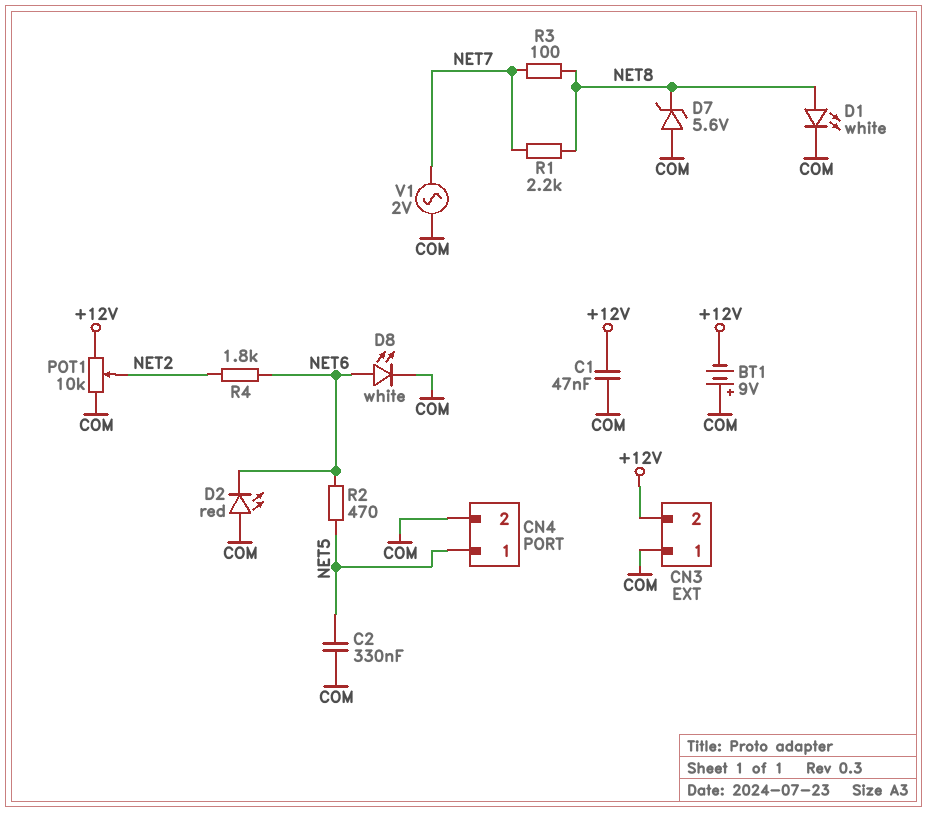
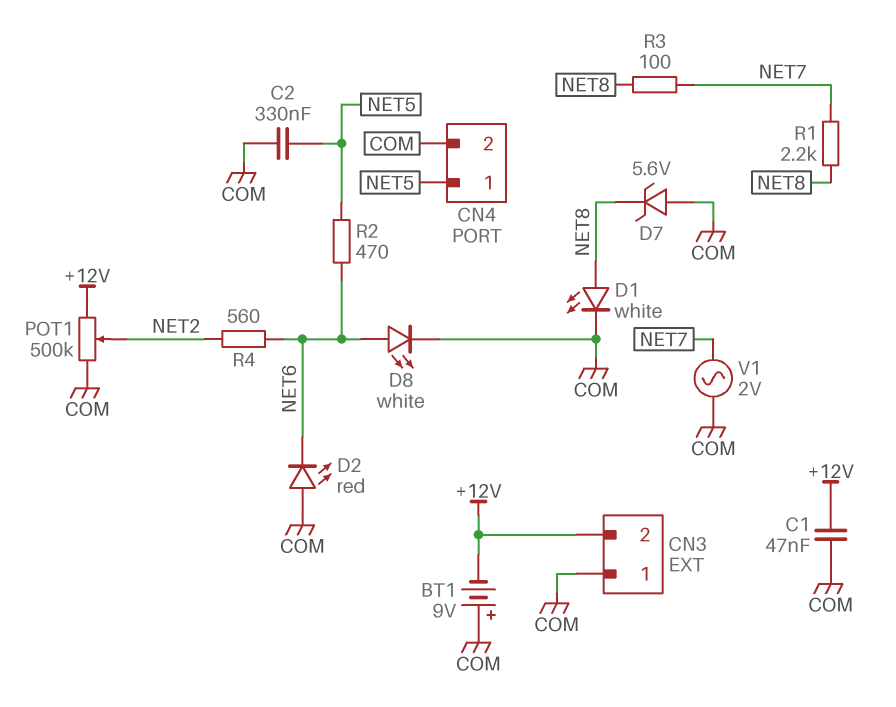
POT1: 10k (+12V, COM, wiper NET2) -> 500k (+12V, COM, wiper NET2)
R4: 1.8k (NET2, NET6) -> 560 (NET2, NET6)

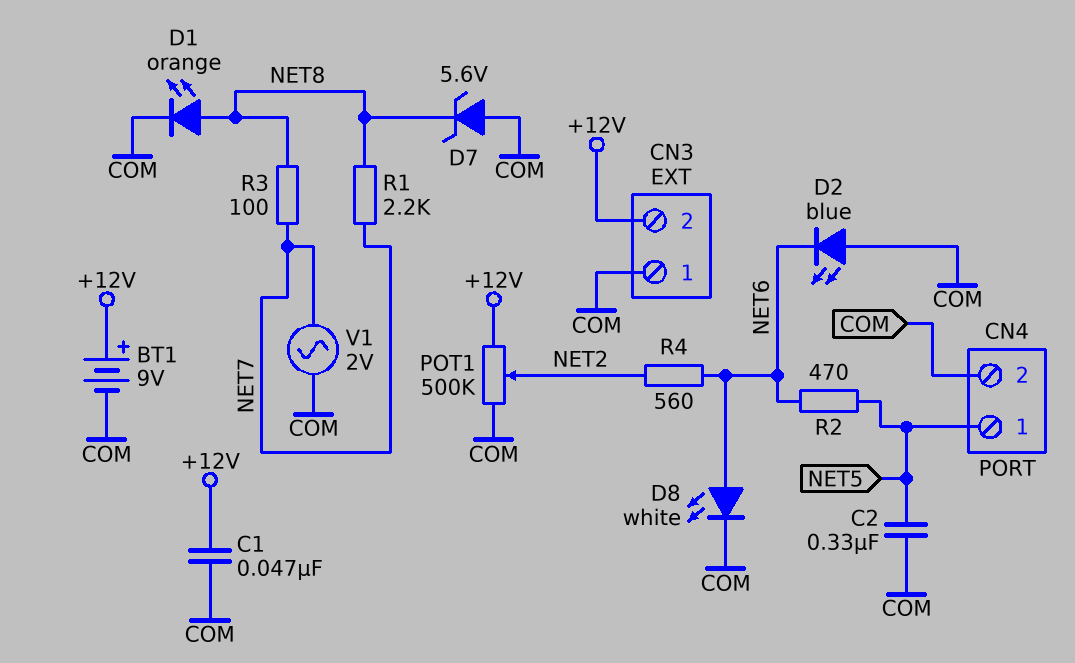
BT1: 9V (plus COM, minus +12V) -> 9V (plus +12V, minus COM)
D1: LED white (A NET8, K COM) -> LED orange (A NET8, K COM)
D2: LED red (A COM, K NET6) -> LED blue (A COM, K NET6)

